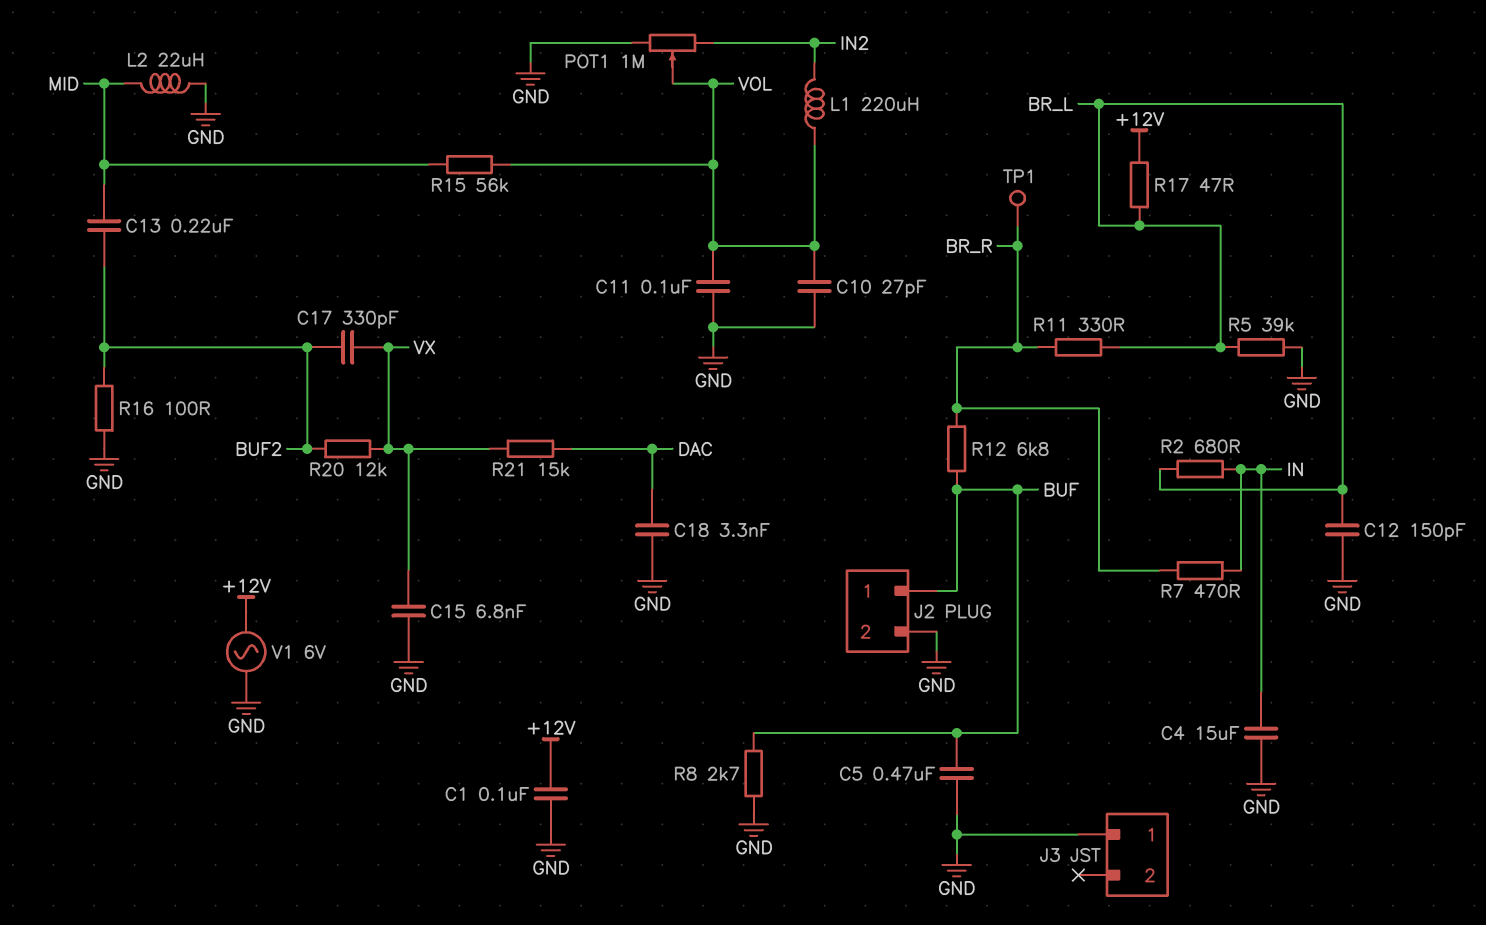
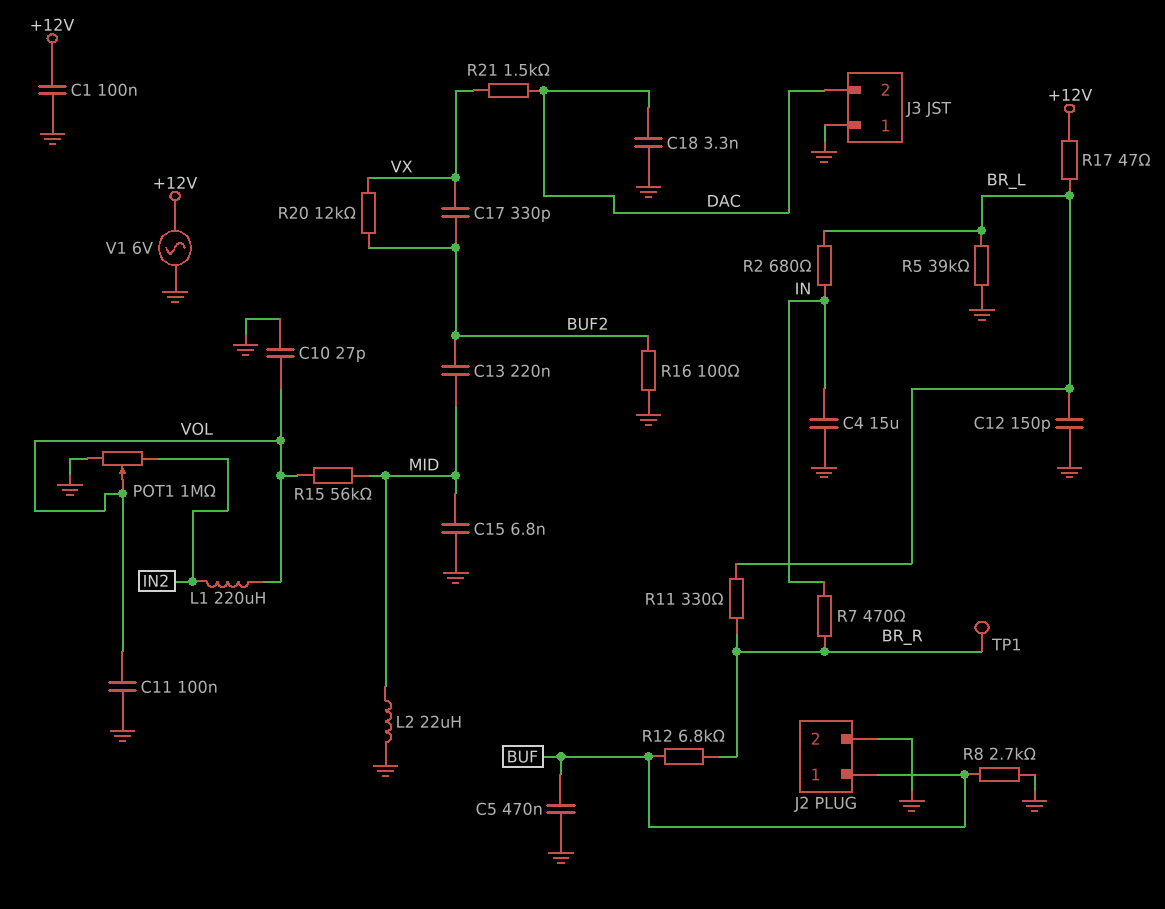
C15: 6.8nF (GND, VX) -> 6.8nF (GND, MID)
J3 pin 2: none -> DAC
R21: 15k (DAC, VX) -> 1.5k (DAC, VX)

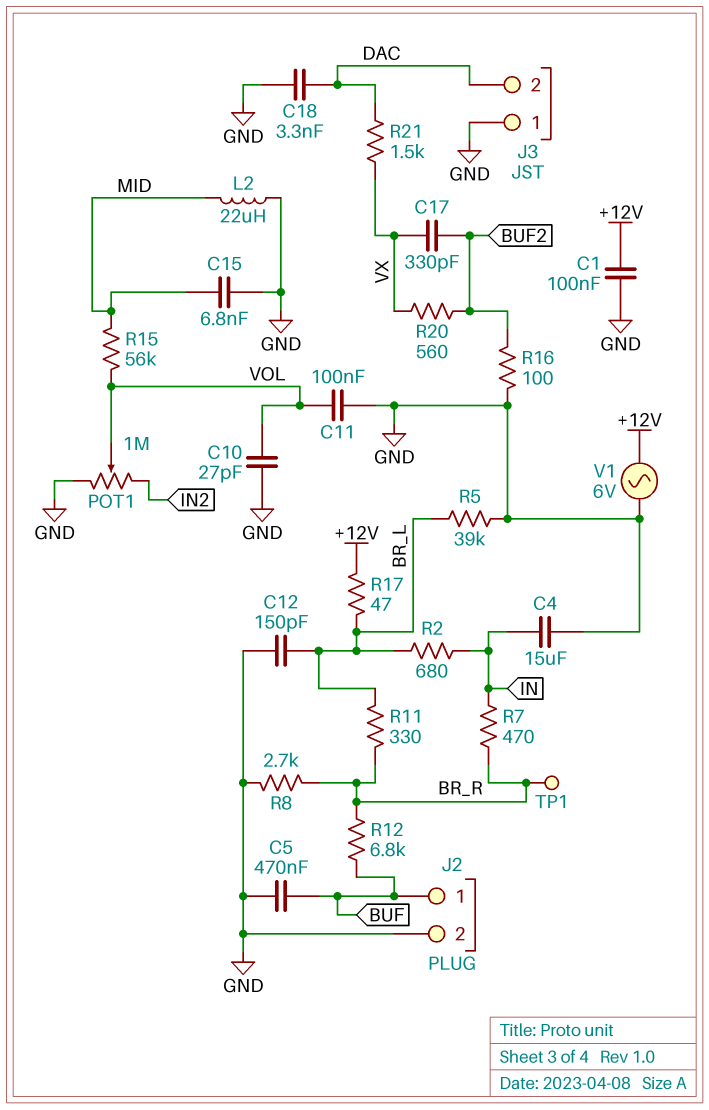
C13: 220nF (BUF2, MID) -> none
L1: 220uH (IN2, VOL) -> none
R8: 2.7k (BUF, GND) -> 2.7k (BR_R, GND)
R20: 12k (BUF2, VX) -> 560 (BUF2, VX)

